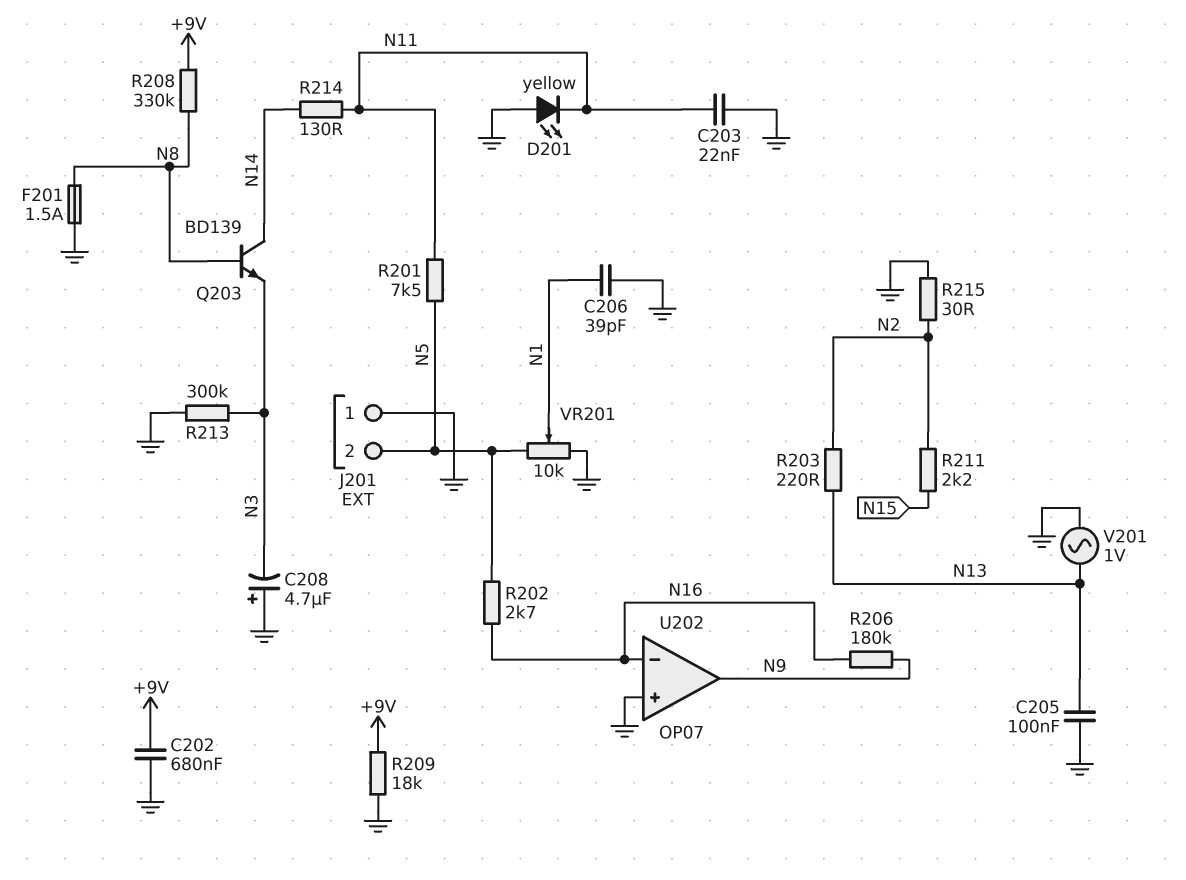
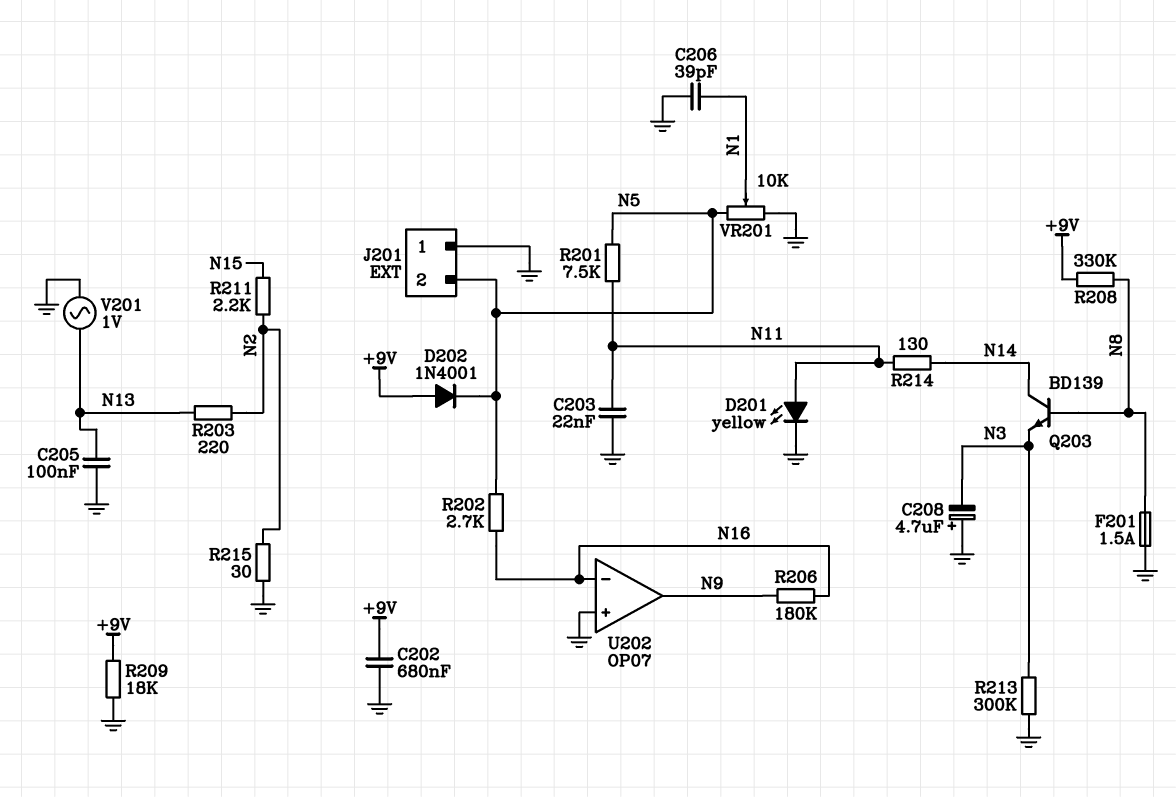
D201: LED yellow (A GND, K N11) -> LED yellow (A N11, K GND)
D202: none -> diode 1N4001 (A +9V, K N5)

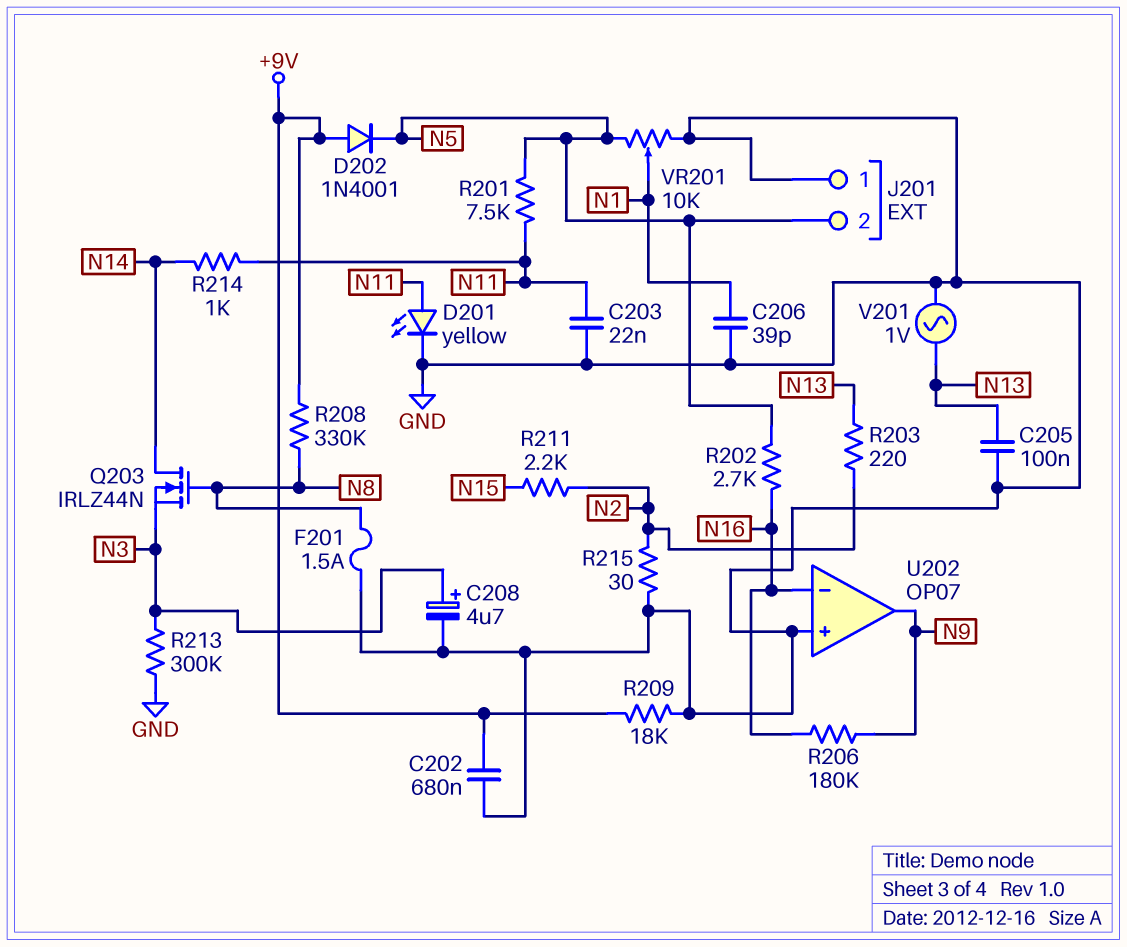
C208: 4.7uF (plus GND, minus N3) -> 4.7uF (plus N3, minus GND)
Q203: NPN BD139 (B N8, C N14, E N3) -> NMOS IRLZ44N (G N8, D N14, S N3)
R214: 130 (N11, N14) -> 1k (N11, N14)

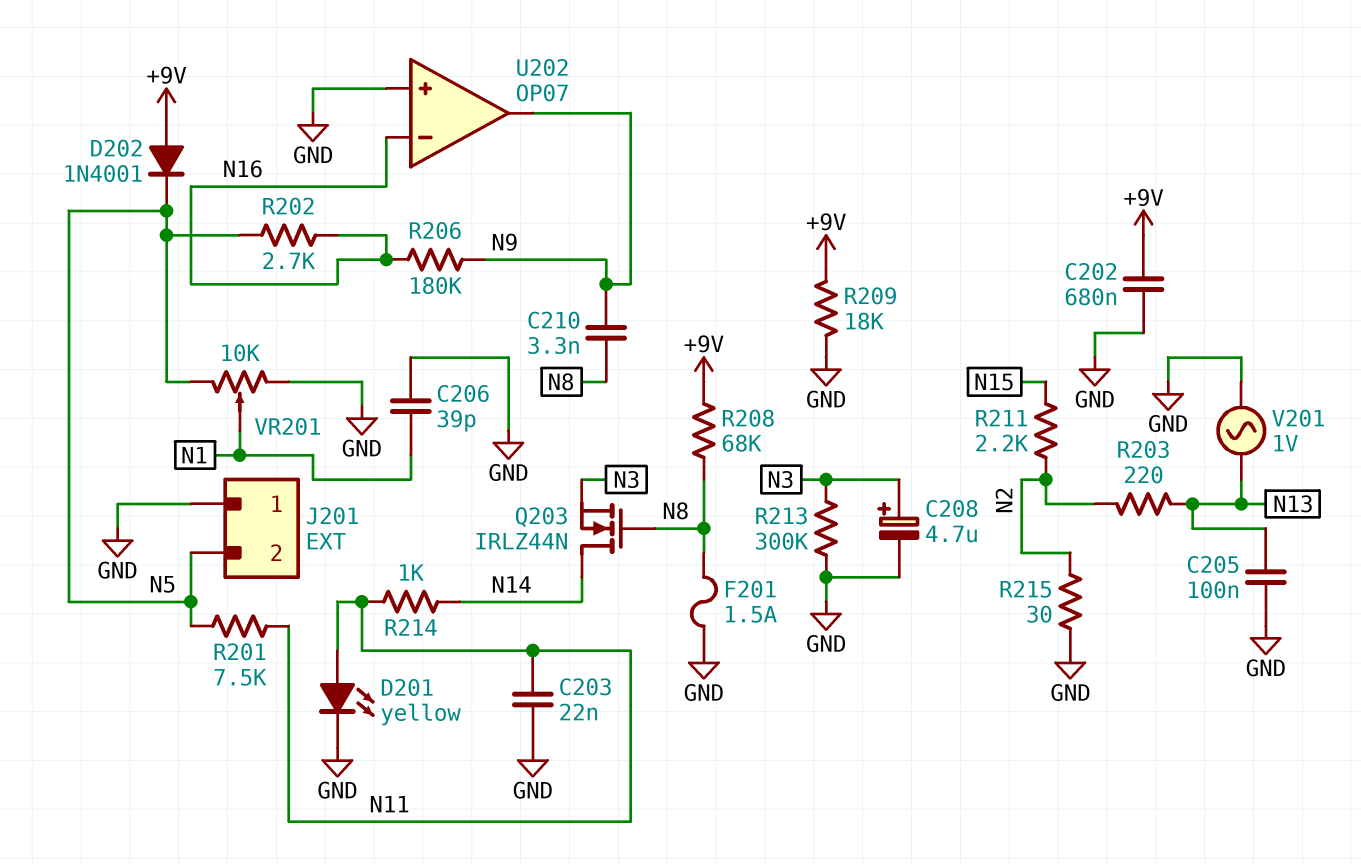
C210: none -> 3.3nF (N8, N9)
R208: 330k (+9V, N8) -> 68k (+9V, N8)

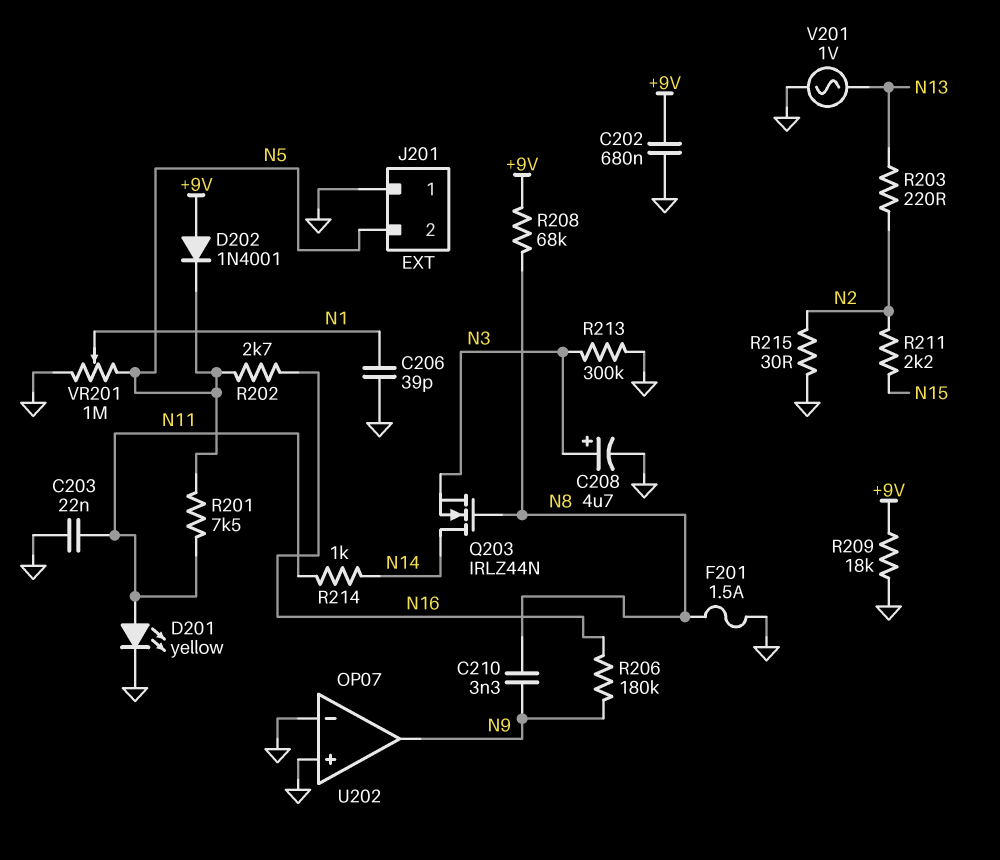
C205: 100nF (GND, N13) -> none
U202 pin in-: N16 -> GND
VR201: 10k (GND, N5, wiper N1) -> 1M (GND, N5, wiper N1)

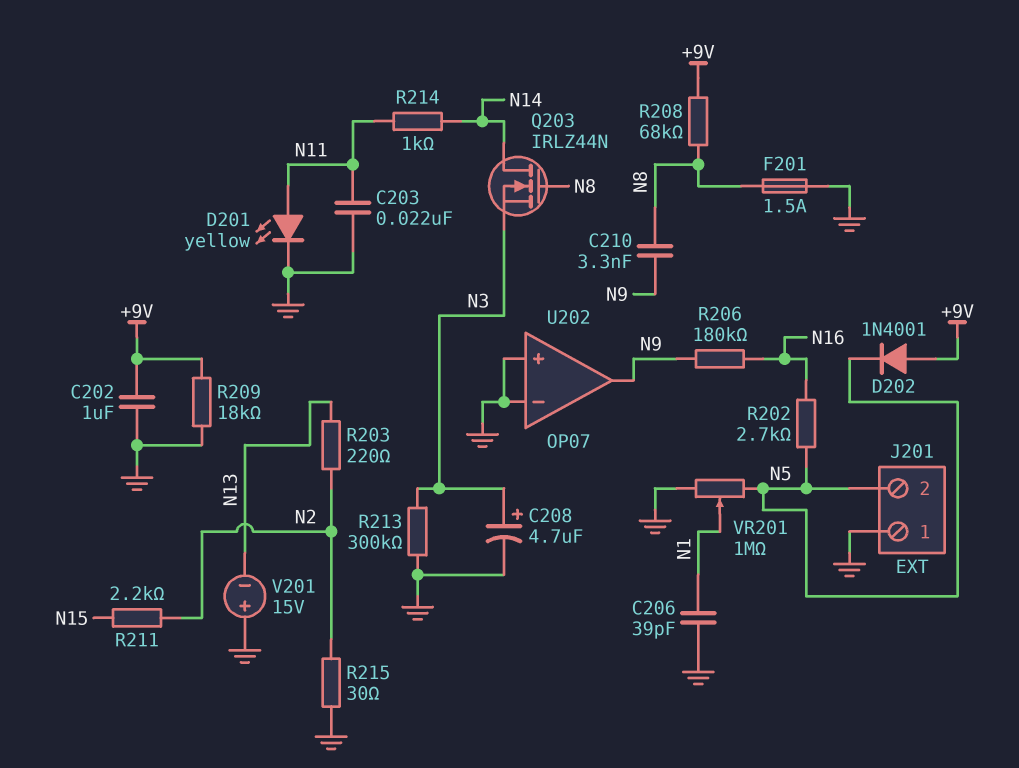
C202: 680nF (+9V, GND) -> 1uF (+9V, GND)
R201: 7.5k (N5, N11) -> none
V201: AC 1V (GND, N13) -> 15V (plus GND, minus N13)

